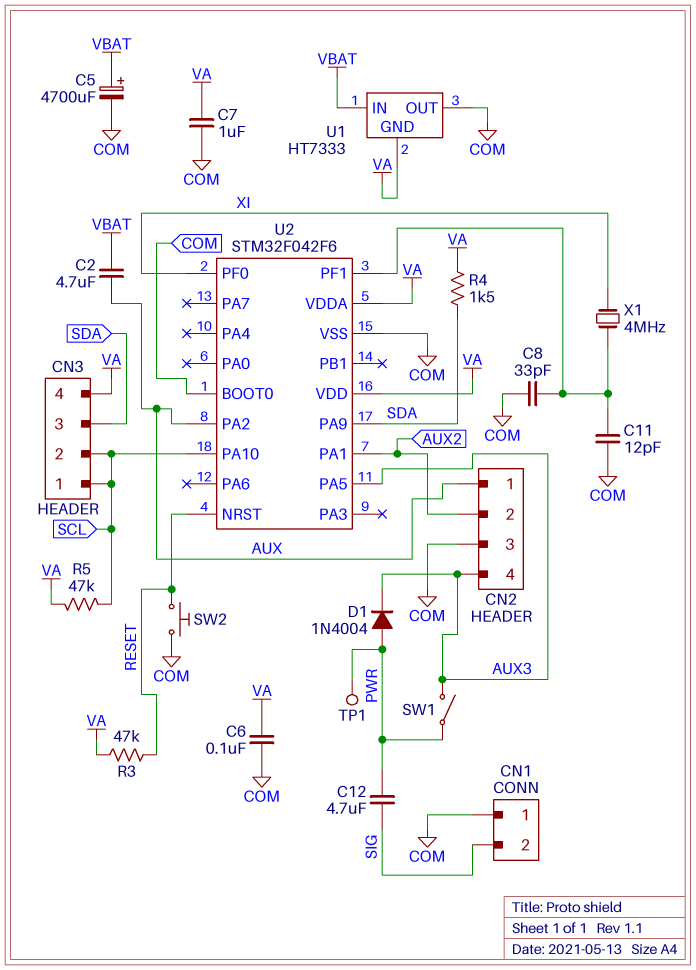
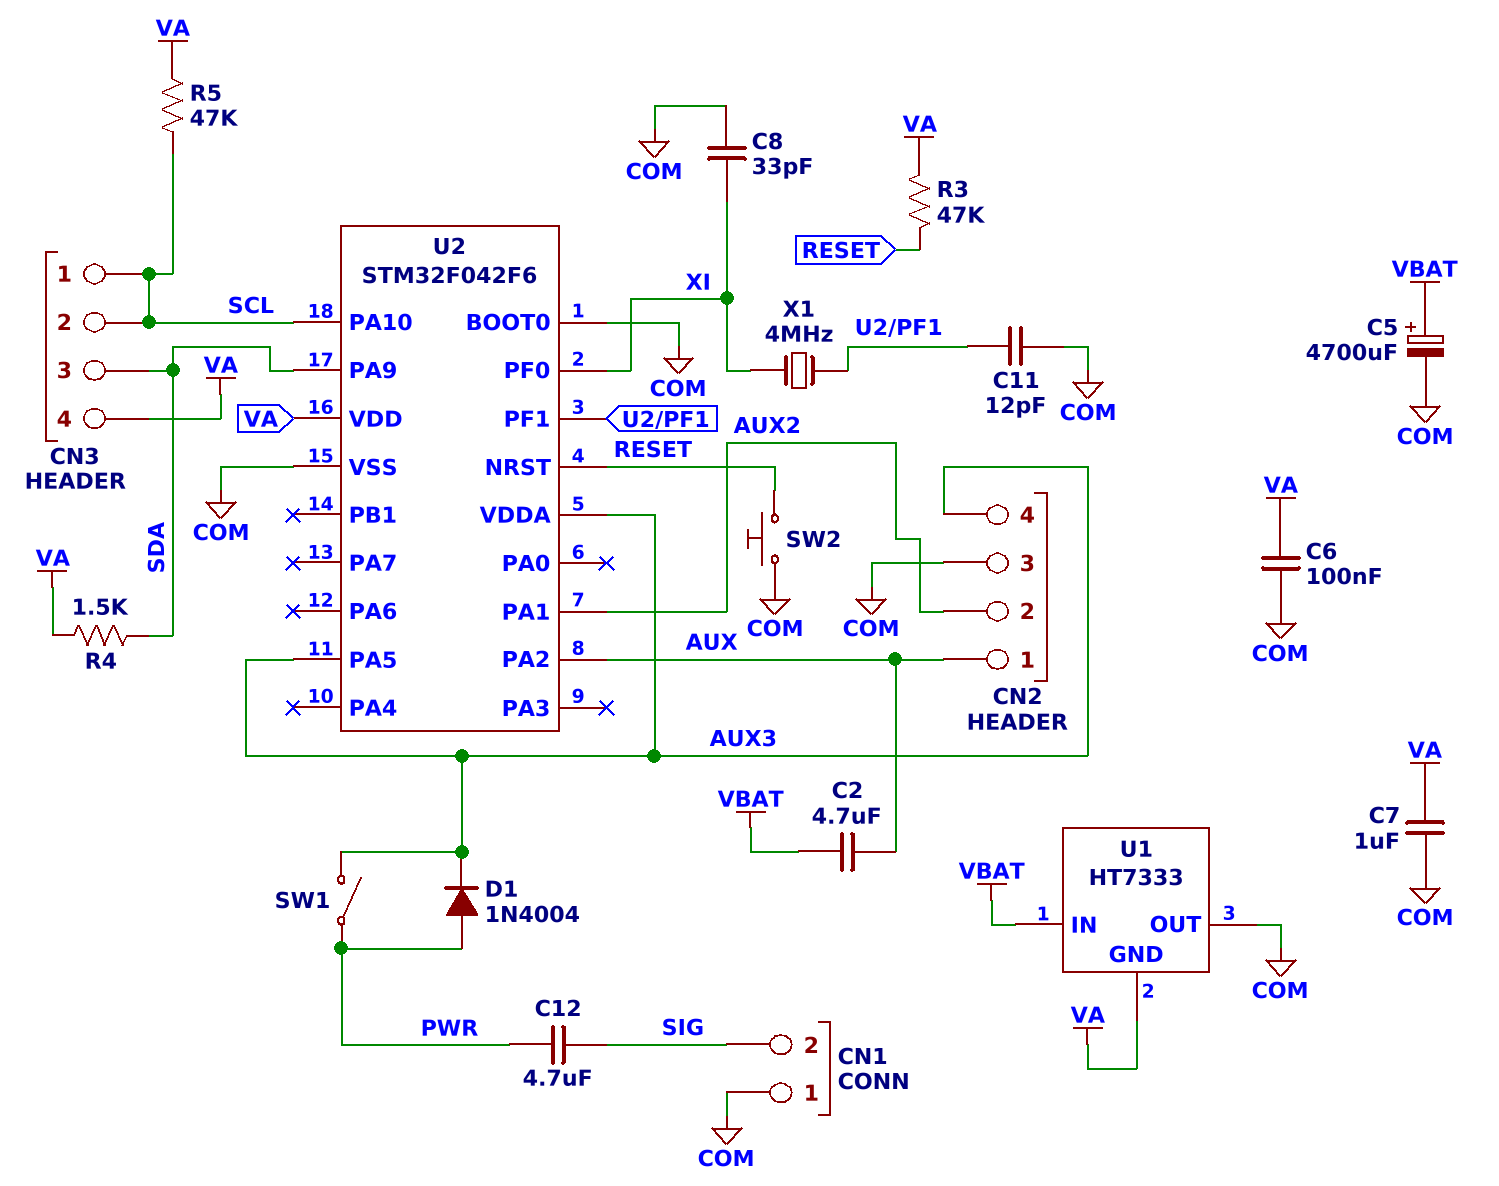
C8: 33pF (COM, U2/PF1) -> 33pF (COM, XI)
TP1: test point (PWR) -> none
U2 pin VDDA: VA -> AUX3

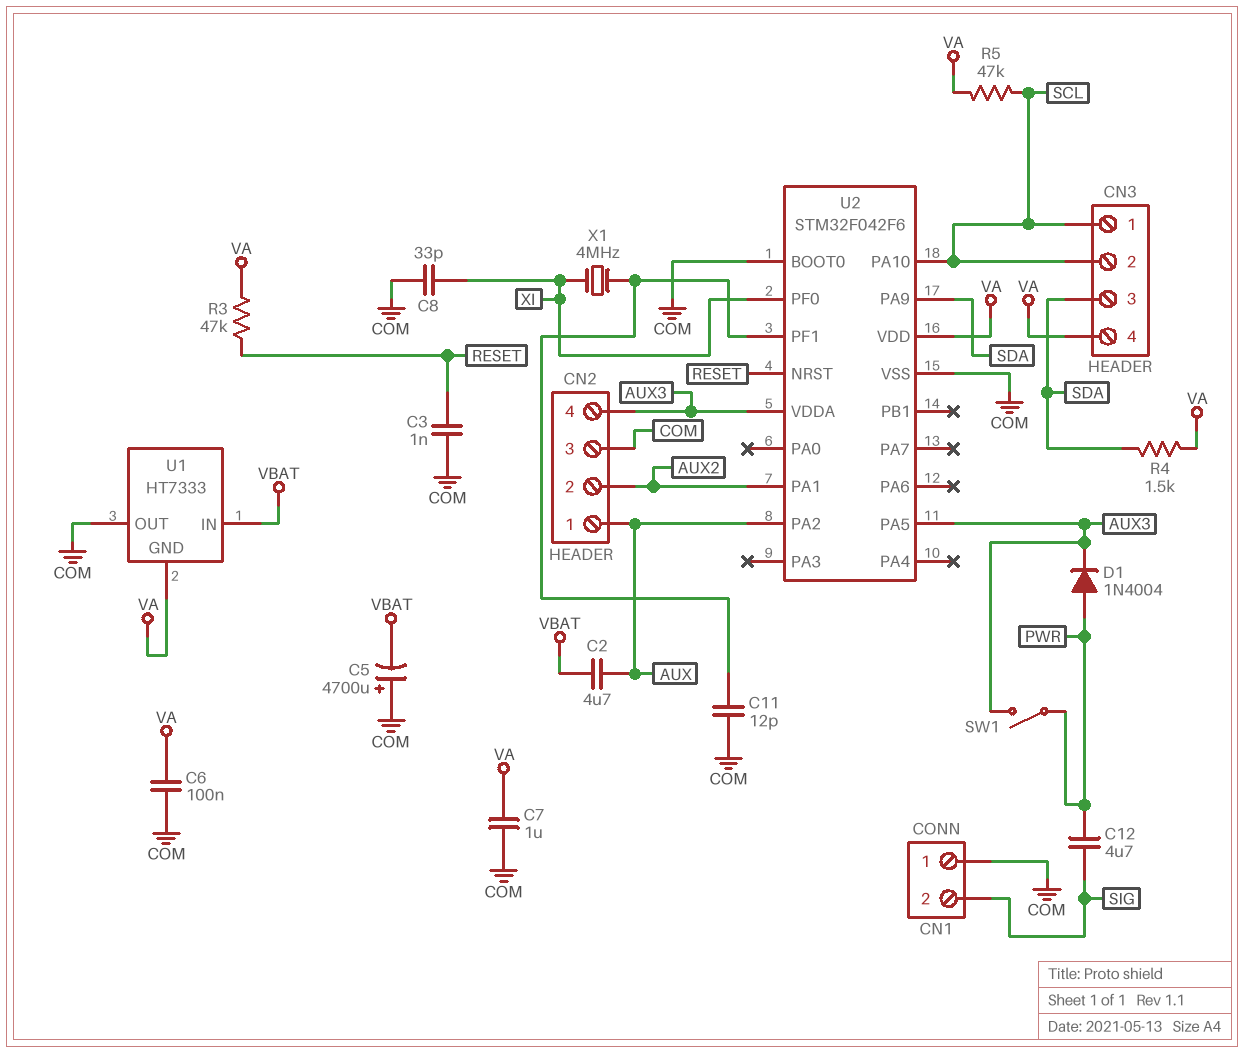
C3: none -> 1nF (COM, RESET)
C5: 4700uF (plus VBAT, minus COM) -> 4700uF (plus COM, minus VBAT)
SW2: button (COM, RESET) -> none

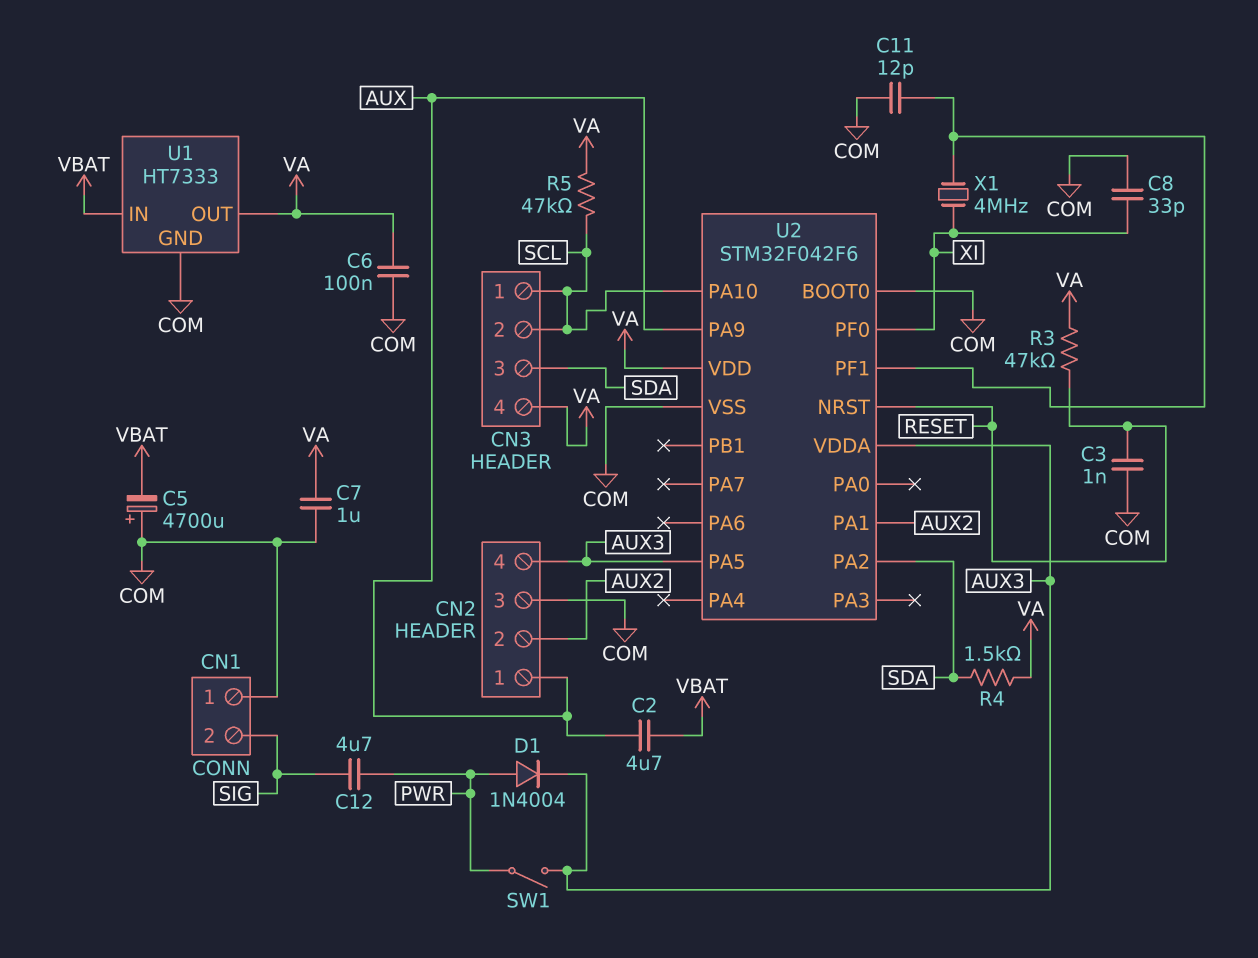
U1 pin GND: VA -> COM
U1 pin OUT: COM -> VA
U2 pin PA2: AUX -> SDA
U2 pin PA9: SDA -> AUX

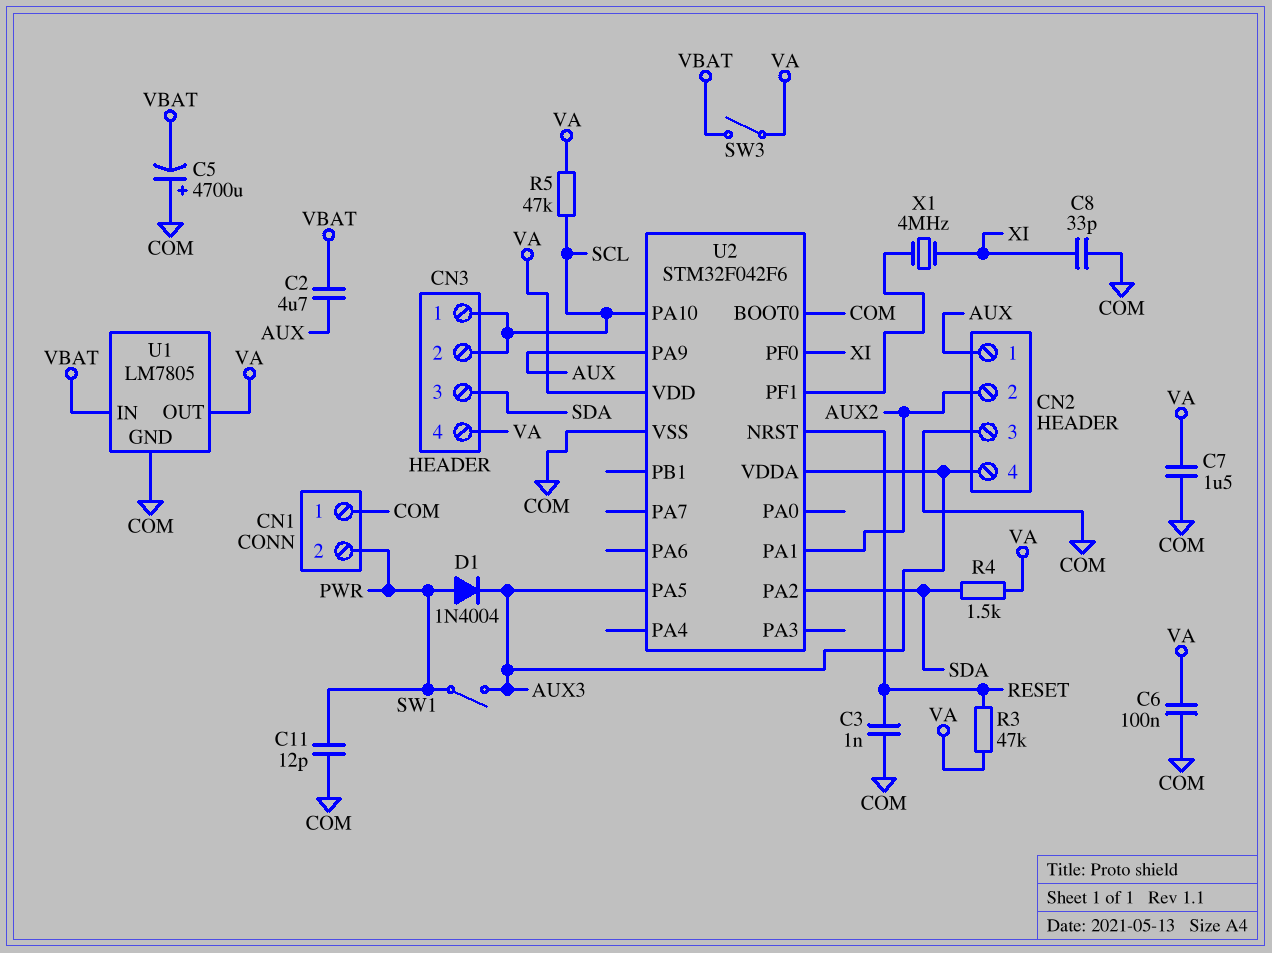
C7: 1uF (COM, VA) -> 1.5uF (COM, VA)
C11: 12pF (COM, U2/PF1) -> 12pF (COM, PWR)
C12: 4.7uF (PWR, SIG) -> none
CN1 pin 2: SIG -> PWR
SW3: none -> switch (VA, VBAT)
U1: HT7333 -> LM7805

